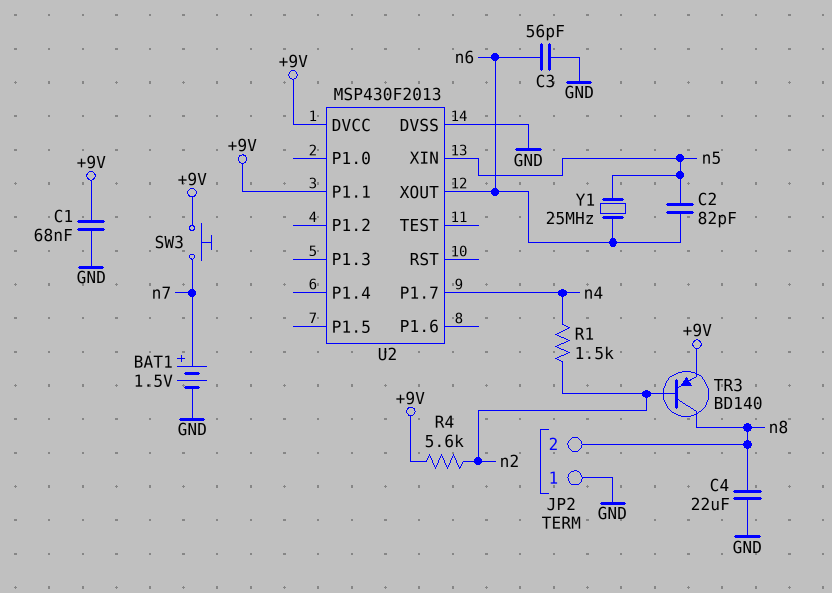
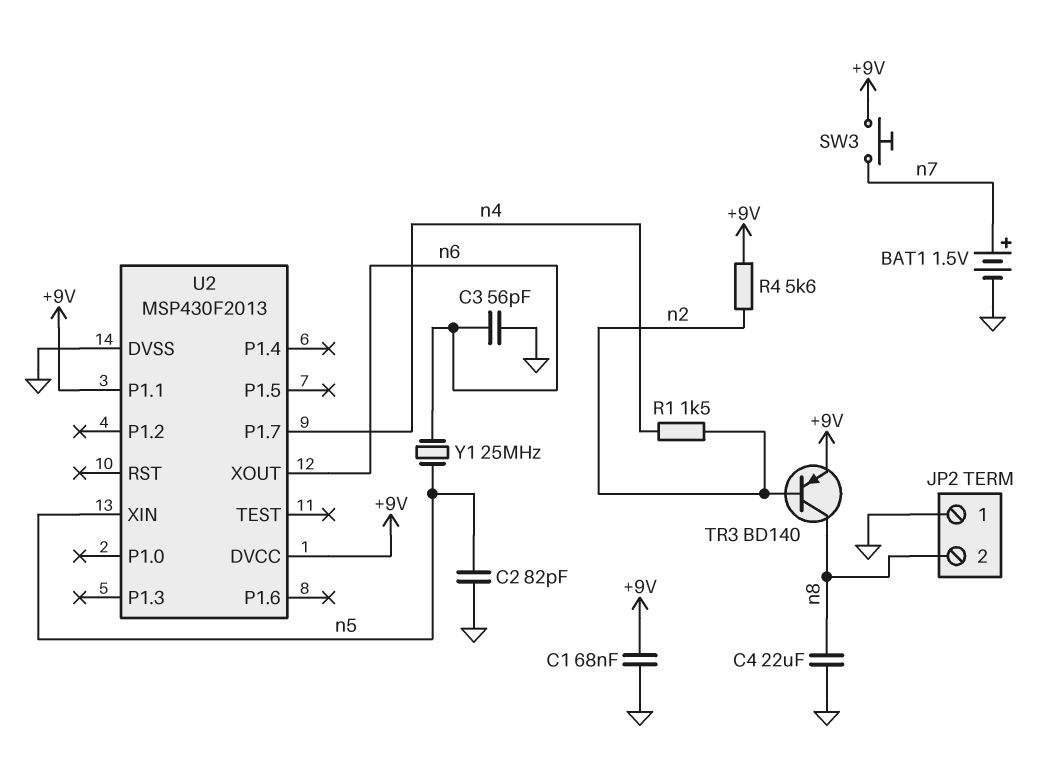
C2: 82pF (n5, n6) -> 82pF (GND, n5)

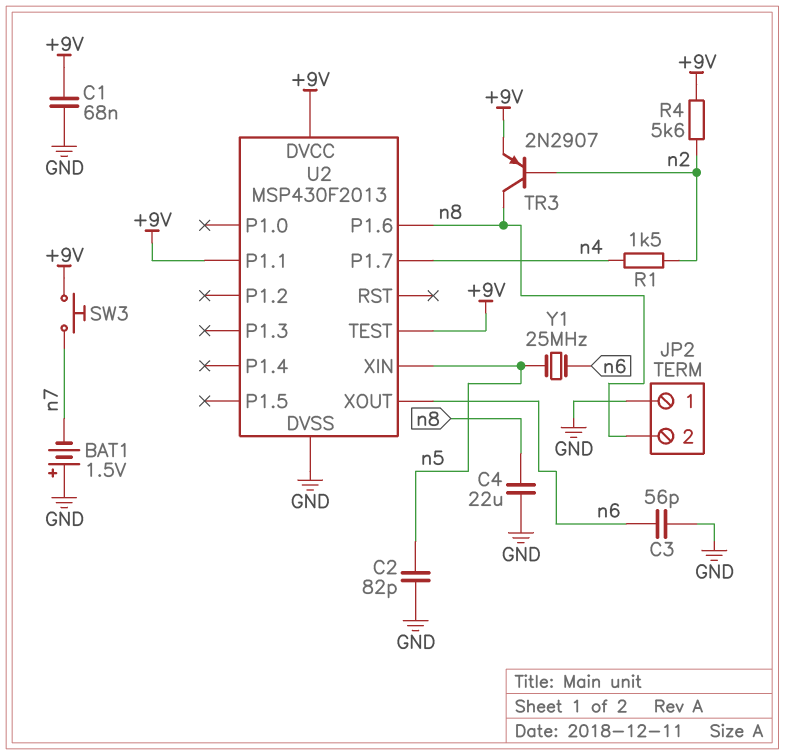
BAT1: 1.5V (plus n7, minus GND) -> 1.5V (plus GND, minus n7)
TR3: PNP BD140 (B n2, C n8, E +9V) -> PNP 2N2907 (B n2, C n8, E +9V)
U2 pin P1.6: none -> n8
U2 pin TEST: none -> +9V

